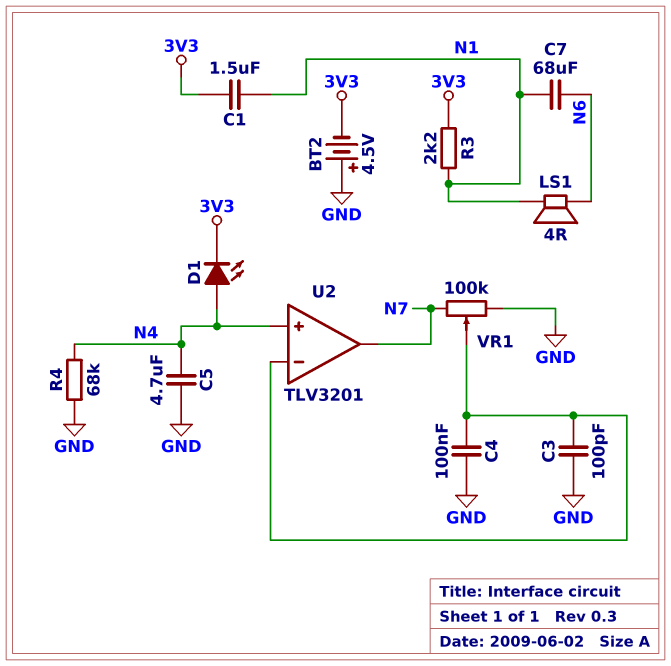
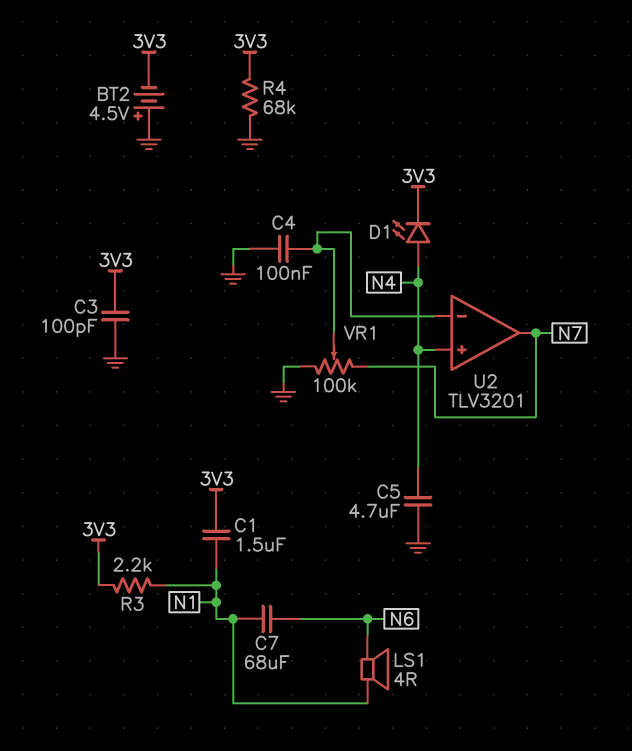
C3: 100pF (GND, U2/in-) -> 100pF (3V3, GND)
R4: 68k (GND, N4) -> 68k (3V3, GND)

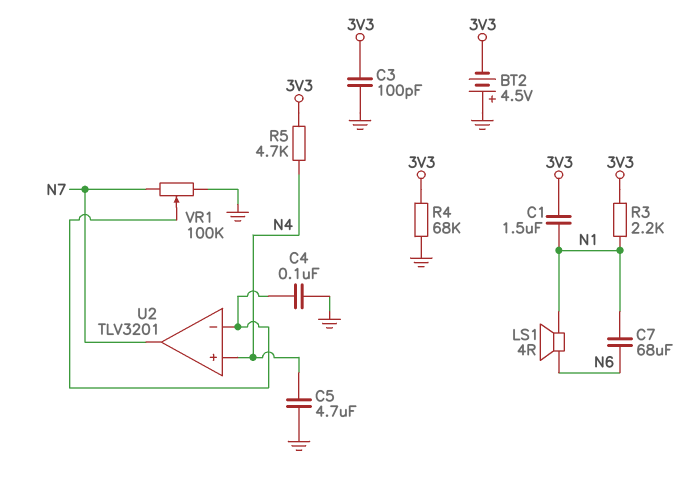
D1: LED (A N4, K 3V3) -> none
R5: none -> 4.7k (3V3, N4)

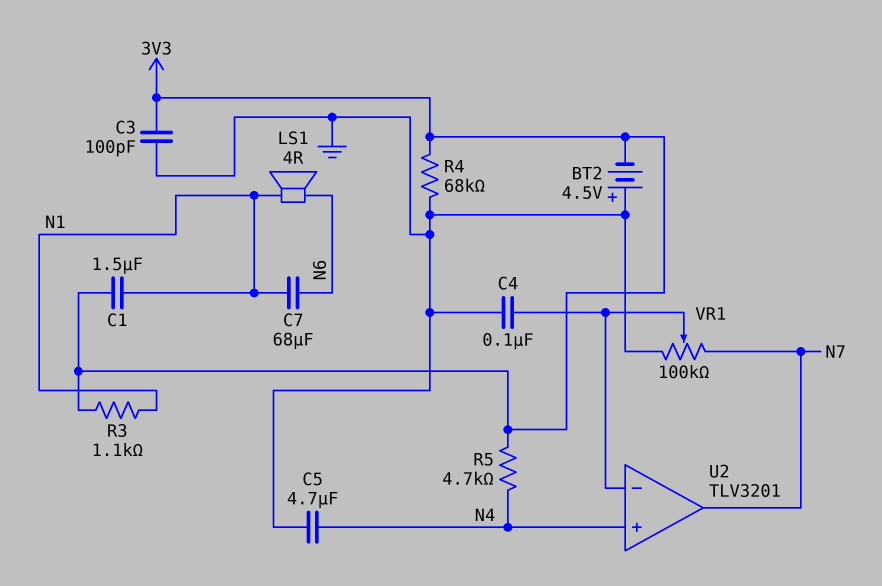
R3: 2.2k (3V3, N1) -> 1.1k (3V3, N1)

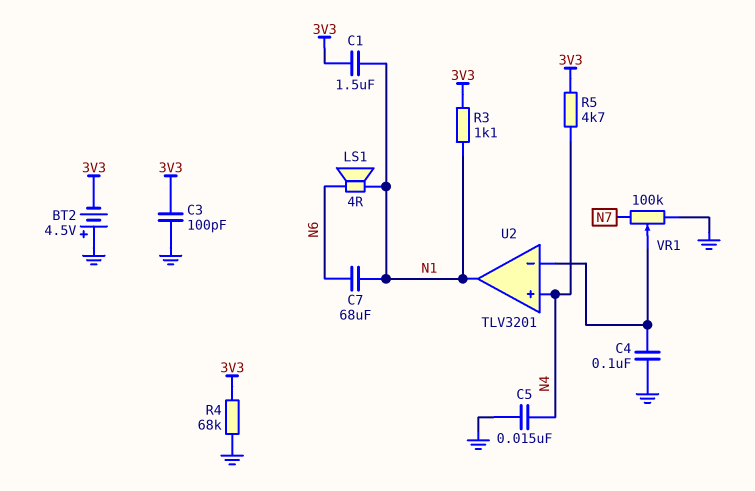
C5: 4.7uF (GND, N4) -> 15nF (GND, N4)
U2 pin out: N7 -> N1

